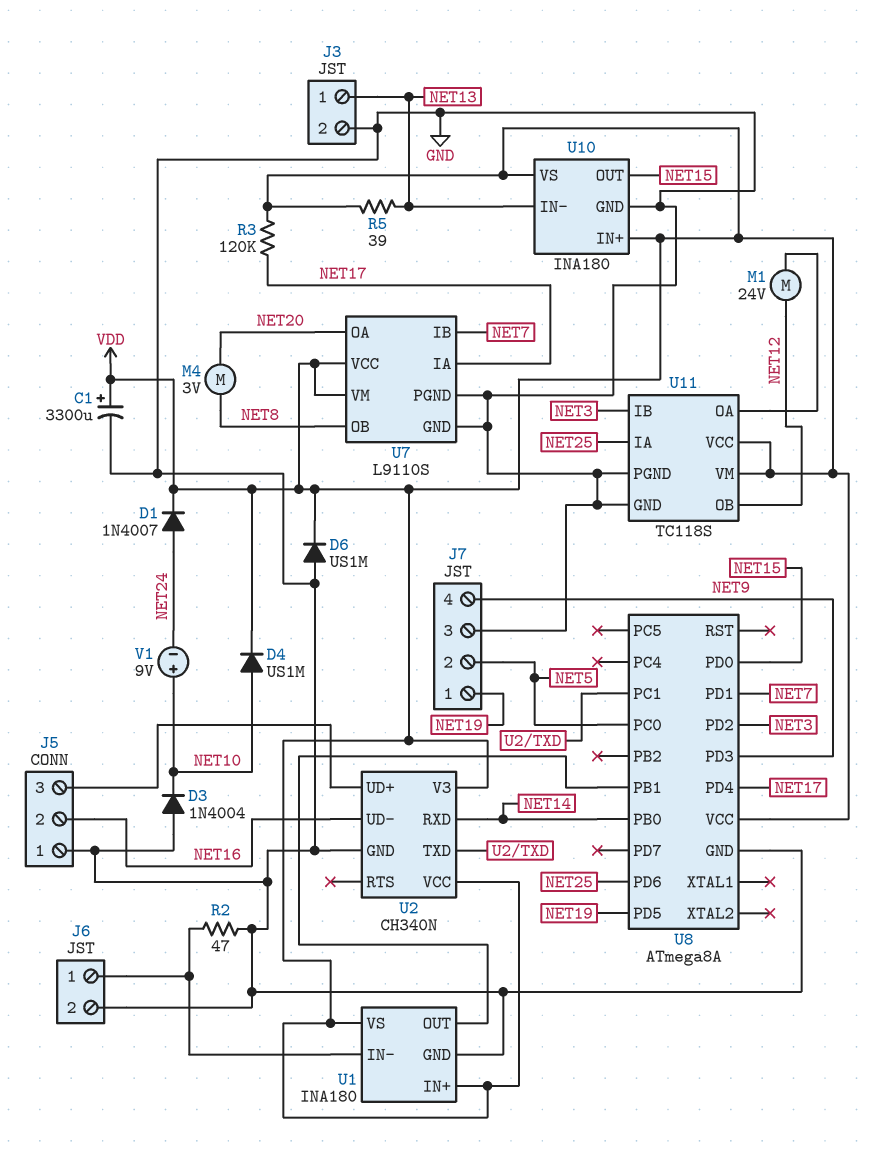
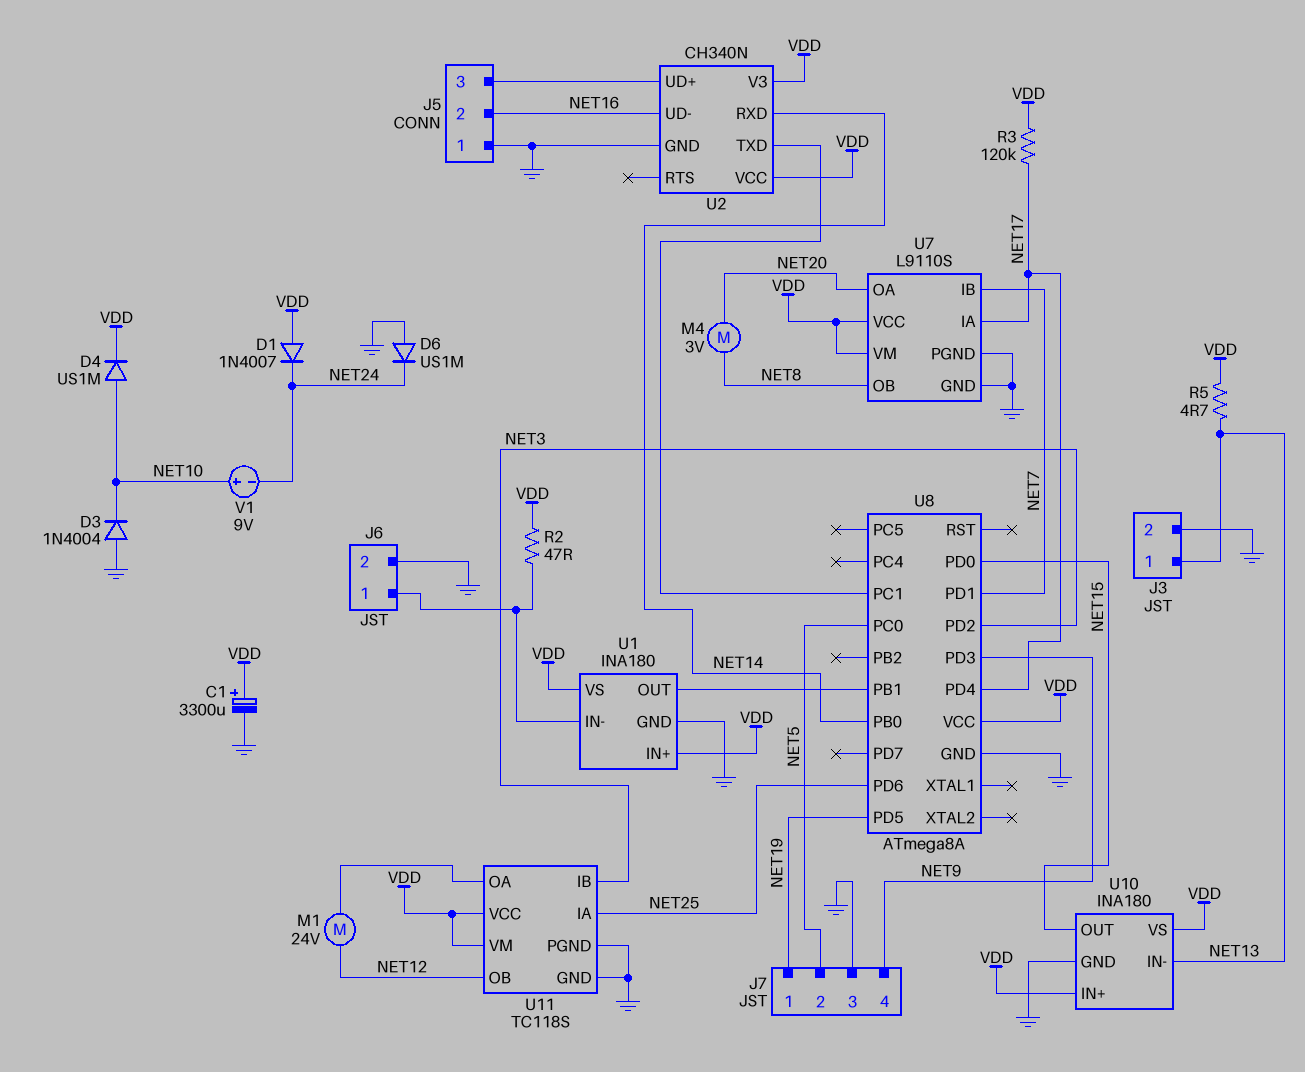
D1: diode 1N4007 (A NET24, K VDD) -> diode 1N4007 (A VDD, K NET24)
D6: diode US1M (A GND, K VDD) -> diode US1M (A GND, K NET24)
R2: 47 (GND, J6/1) -> 47 (J6/1, VDD)
R5: 39 (NET13, VDD) -> 4.7 (NET13, VDD)

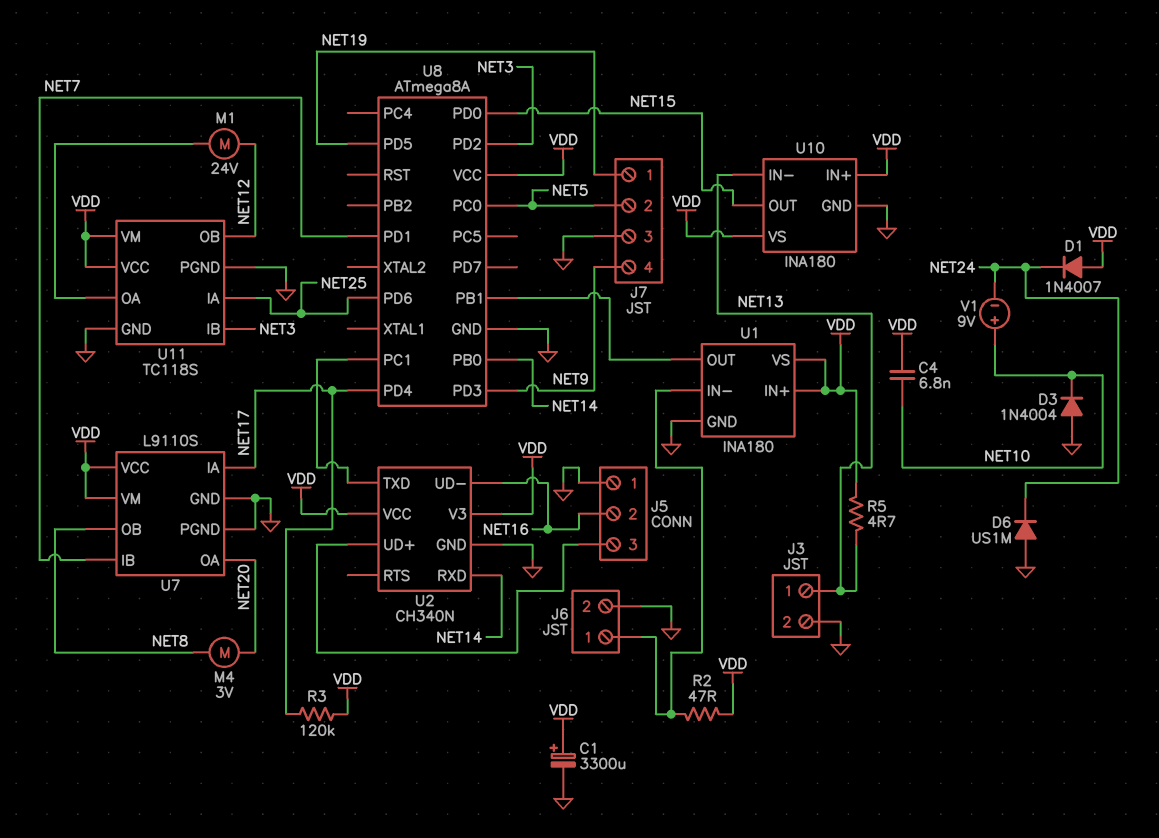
C4: none -> 6.8nF (NET10, VDD)
D4: diode US1M (A NET10, K VDD) -> none

